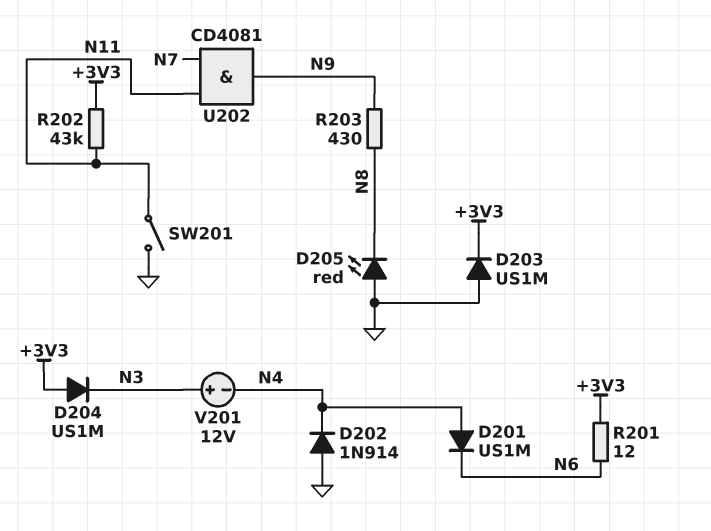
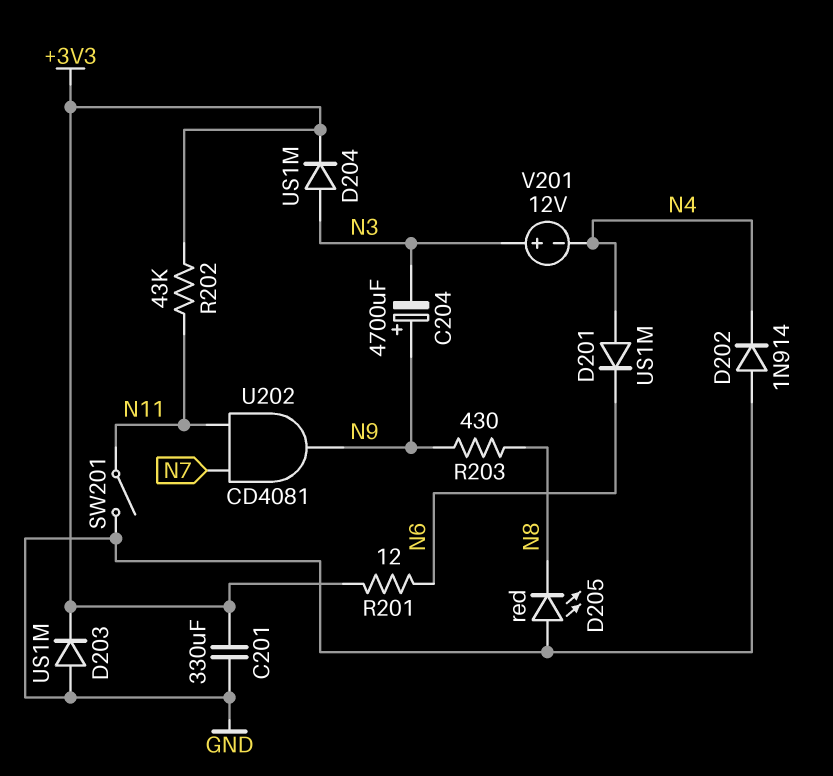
C201: none -> 330uF (+3V3, GND)
C204: none -> 4700uF (plus N9, minus N3)
D204: diode US1M (A +3V3, K N3) -> diode US1M (A N3, K +3V3)

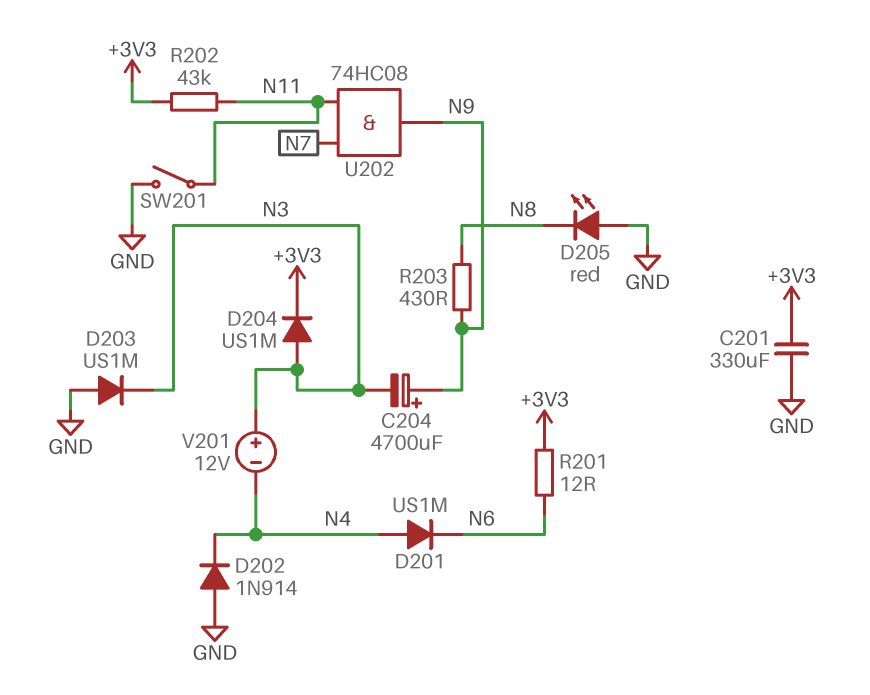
D203: diode US1M (A GND, K +3V3) -> diode US1M (A GND, K N3)
U202: AND CD4081 (in N7, in N11, out N9) -> AND 74HC08 (in N7, in N11, out N9)

